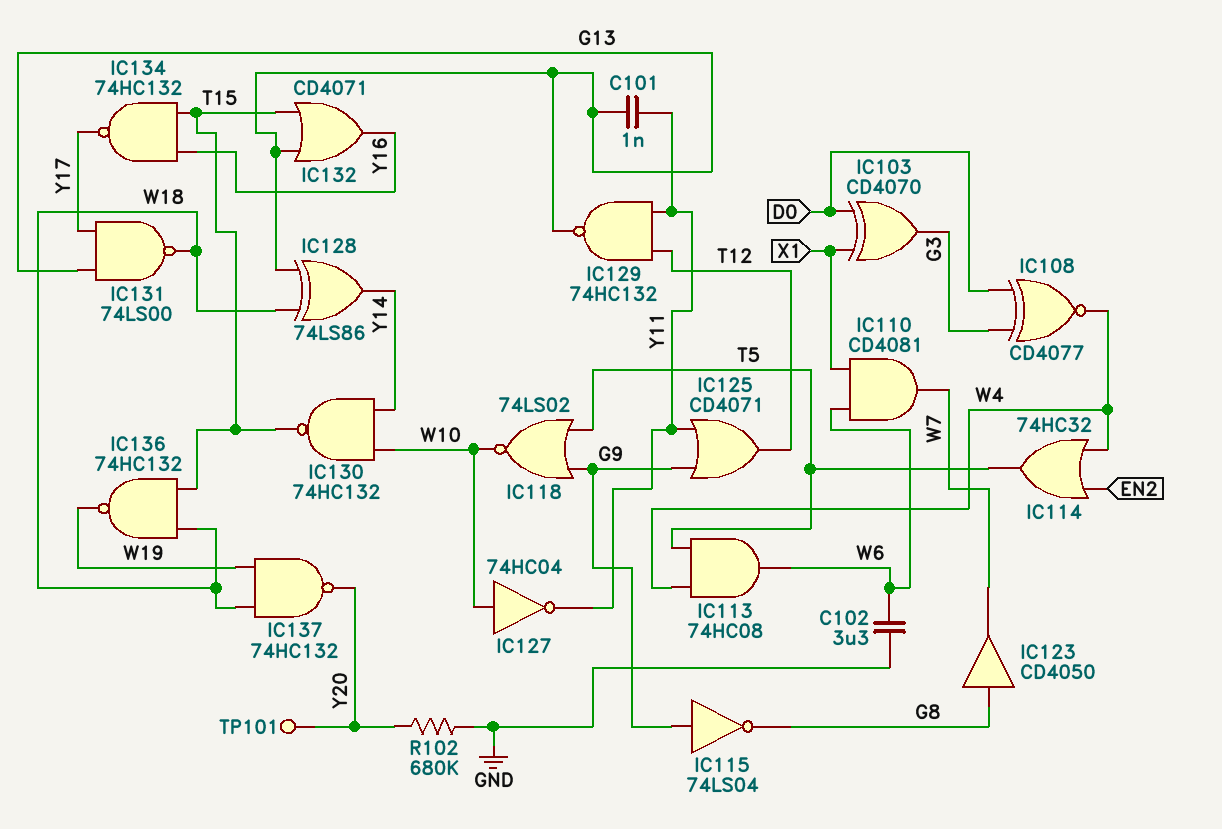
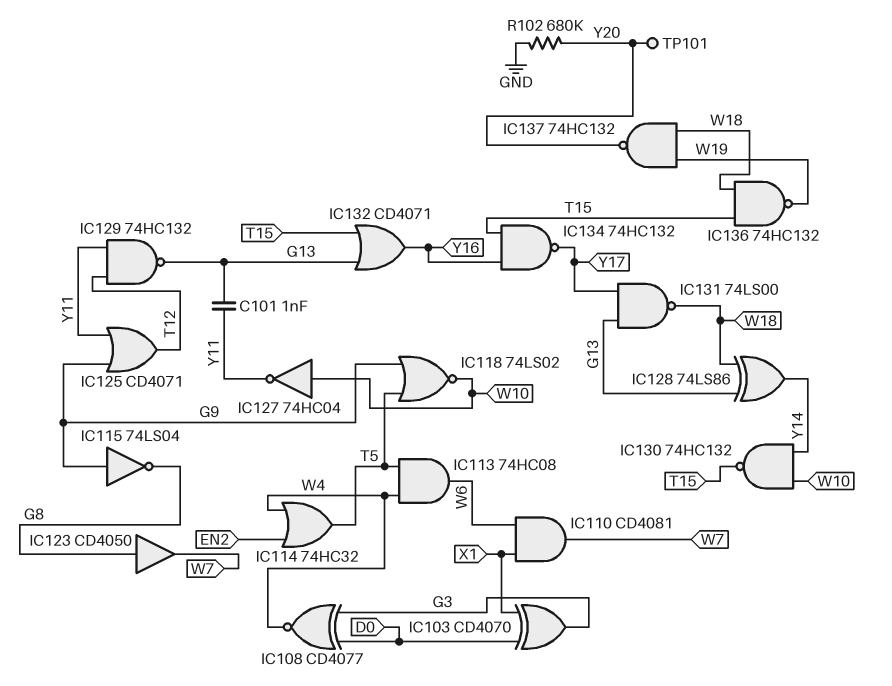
C102: 3.3uF (GND, W6) -> none

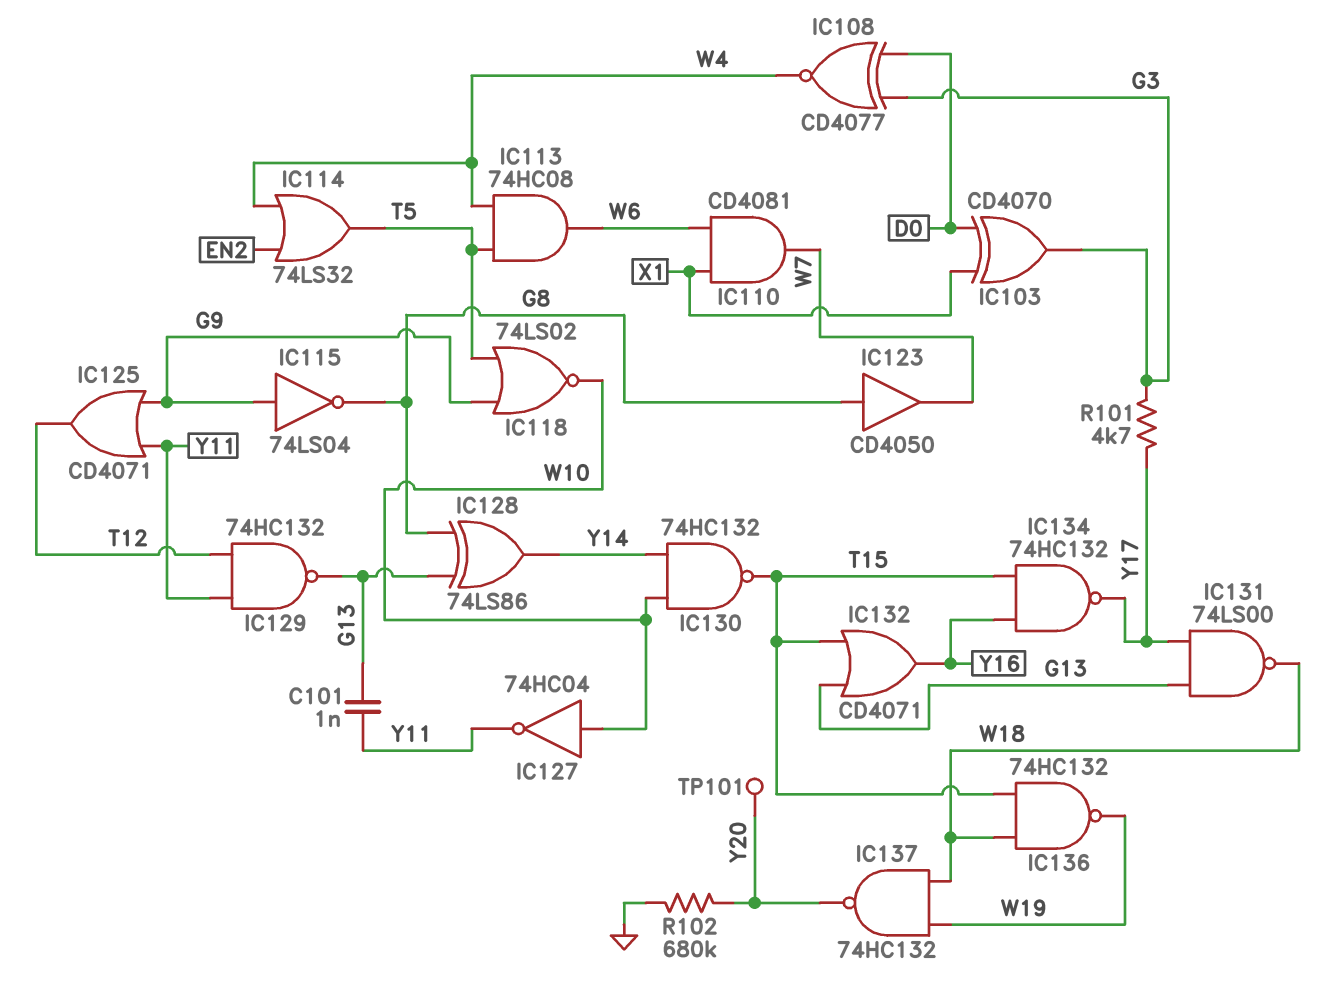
IC114: OR 74HC32 (in EN2, in W4, out T5) -> OR 74LS32 (in EN2, in W4, out T5)
IC128: XOR 74LS86 (in G13, in W18, out Y14) -> XOR 74LS86 (in G8, in G13, out Y14)
R101: none -> 4.7k (G3, Y17)

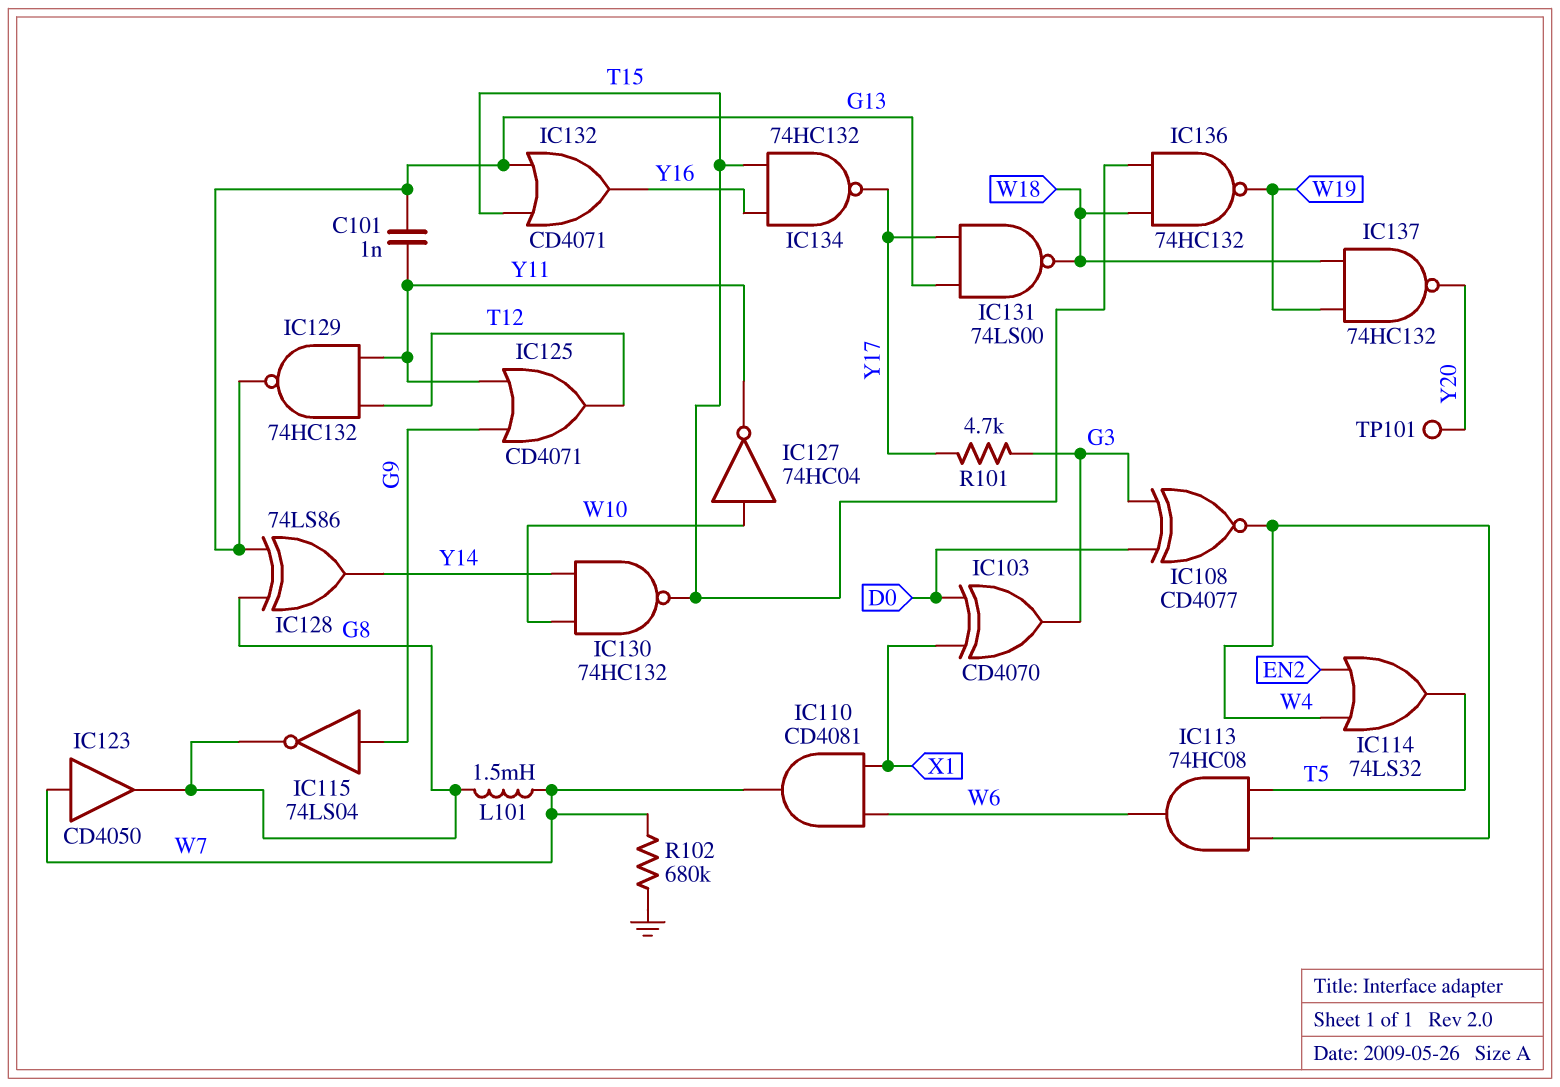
IC118: NOR 74LS02 (in G9, in T5, out W10) -> none
IC123: buffer CD4050 (in G8, out W7) -> buffer CD4050 (in W7, out G8)
L101: none -> 1.5mH (G8, W7)
R102: 680k (GND, Y20) -> 680k (GND, W7)

